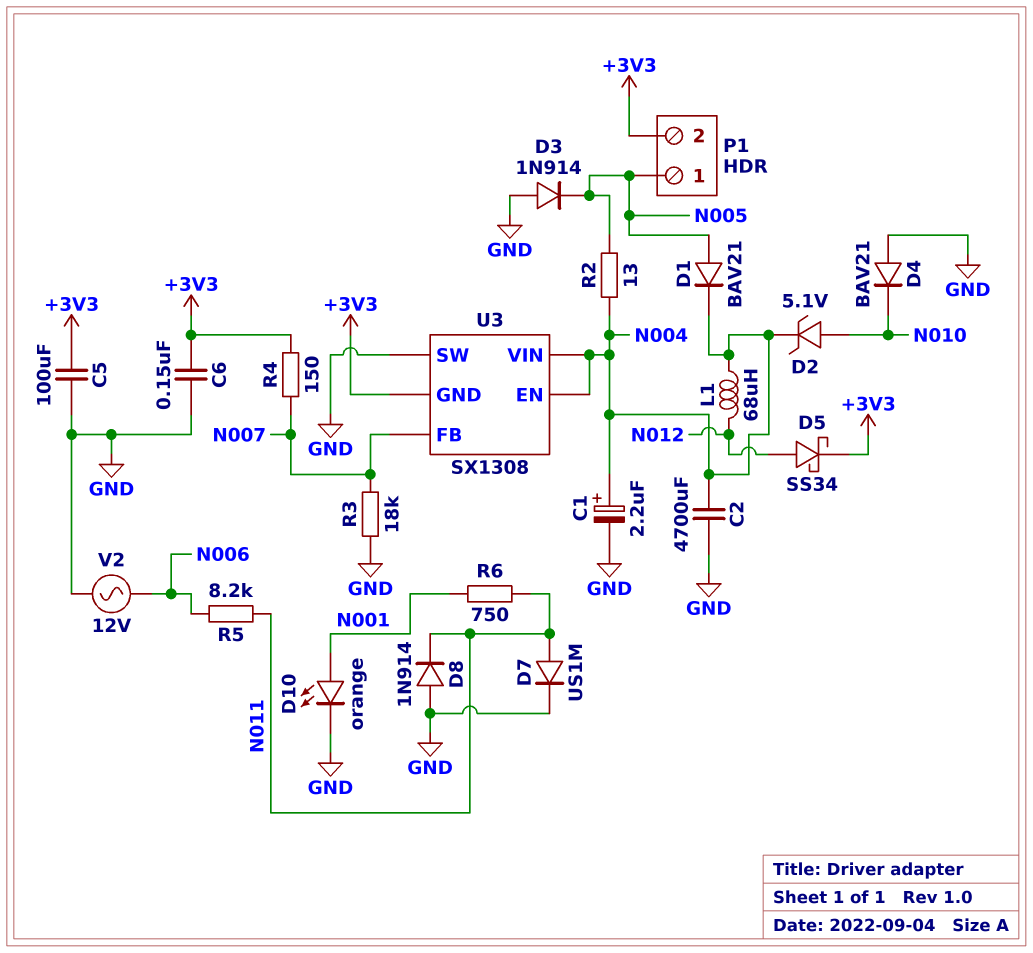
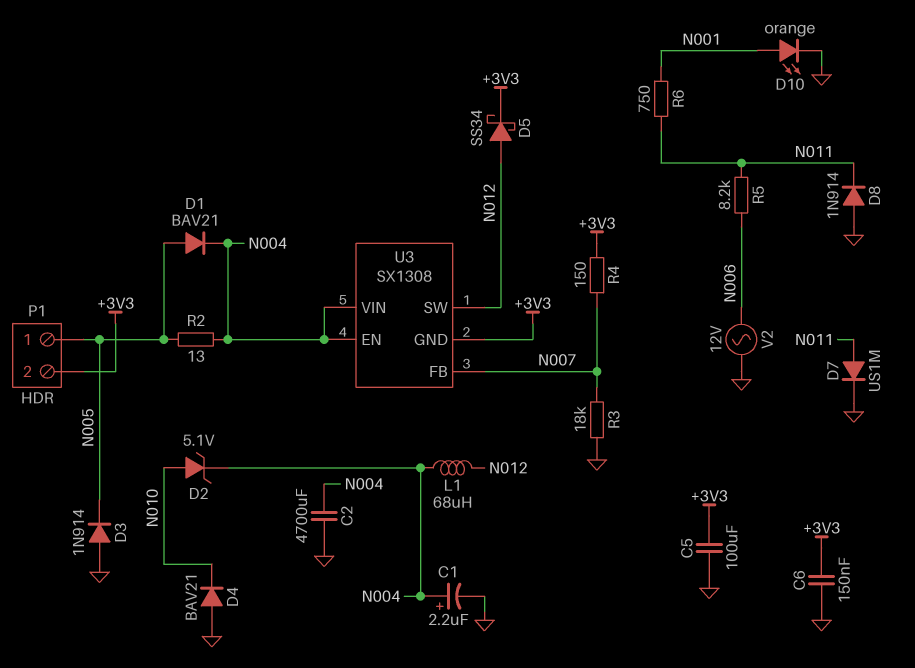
U3 pin SW: GND -> N012

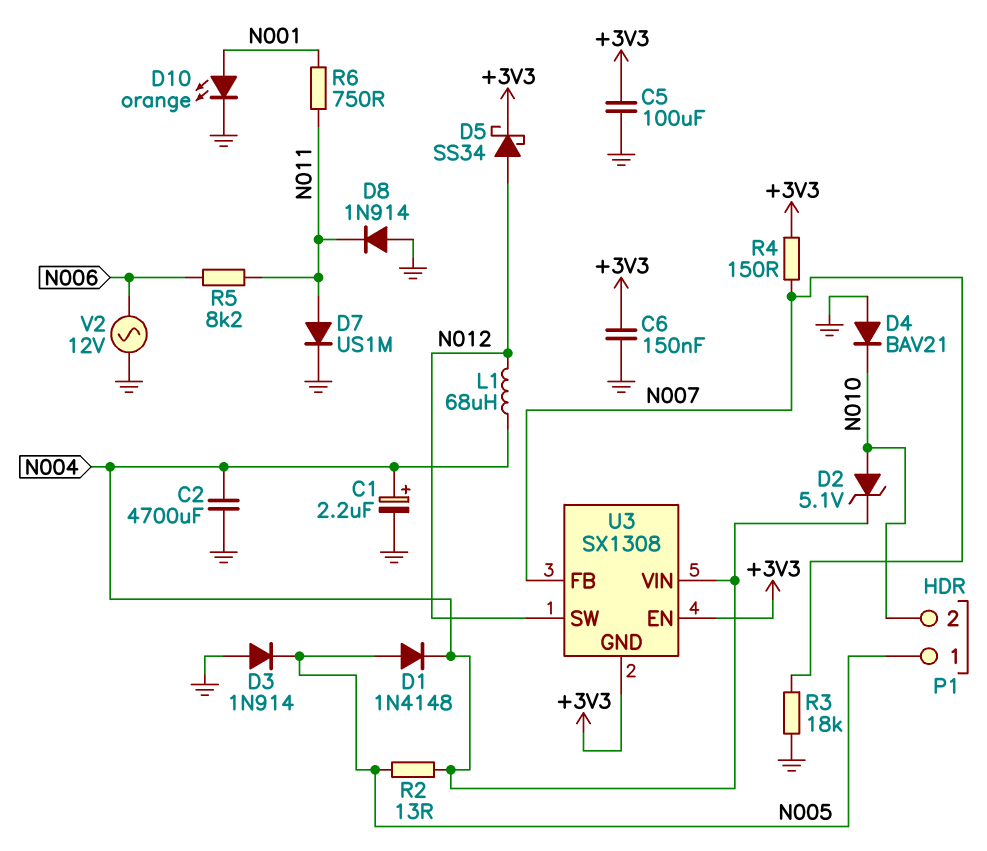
D1: diode BAV21 (A N005, K N004) -> diode 1N4148 (A N005, K N004)
P1 pin 2: +3V3 -> N010
U3 pin EN: N004 -> +3V3

